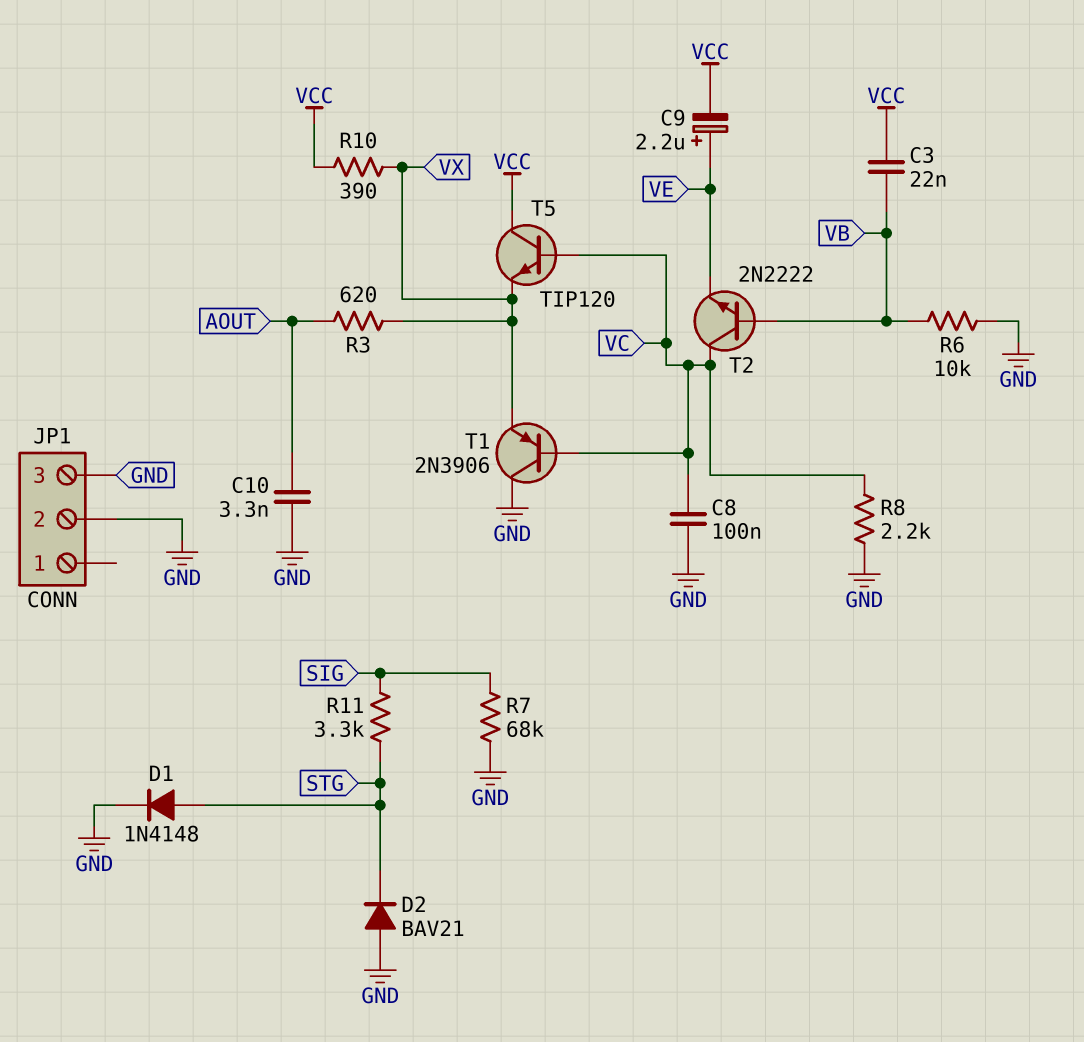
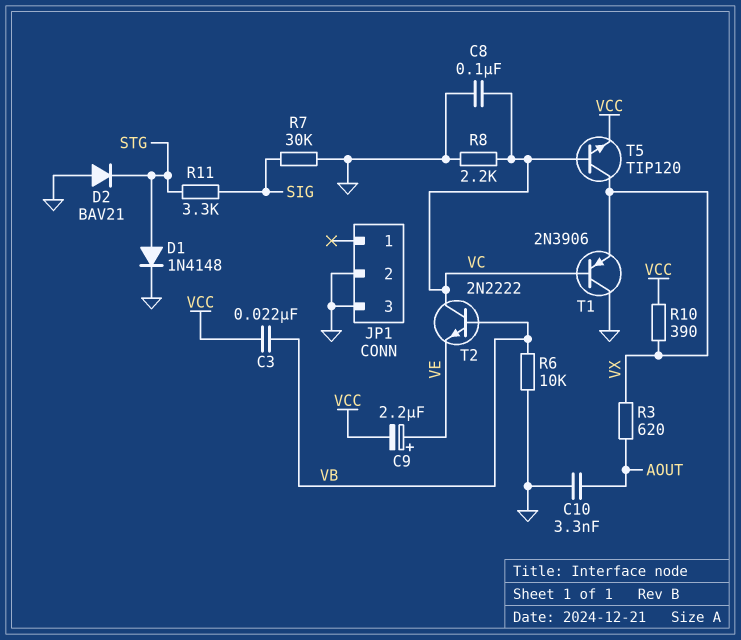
R7: 68k (GND, SIG) -> 30k (GND, SIG)
T5: NPN TIP120 (B VC, C VCC, E VX) -> NPN TIP120 (B VC, C VX, E VCC)

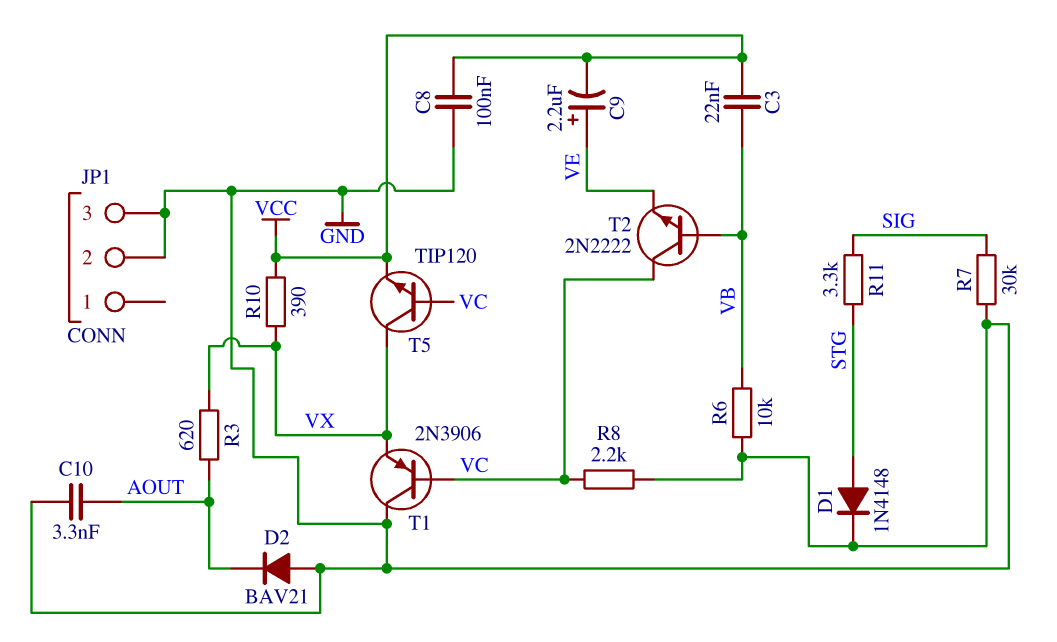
C8: 100nF (GND, VC) -> 100nF (GND, VCC)
D2: diode BAV21 (A GND, K STG) -> diode BAV21 (A GND, K AOUT)

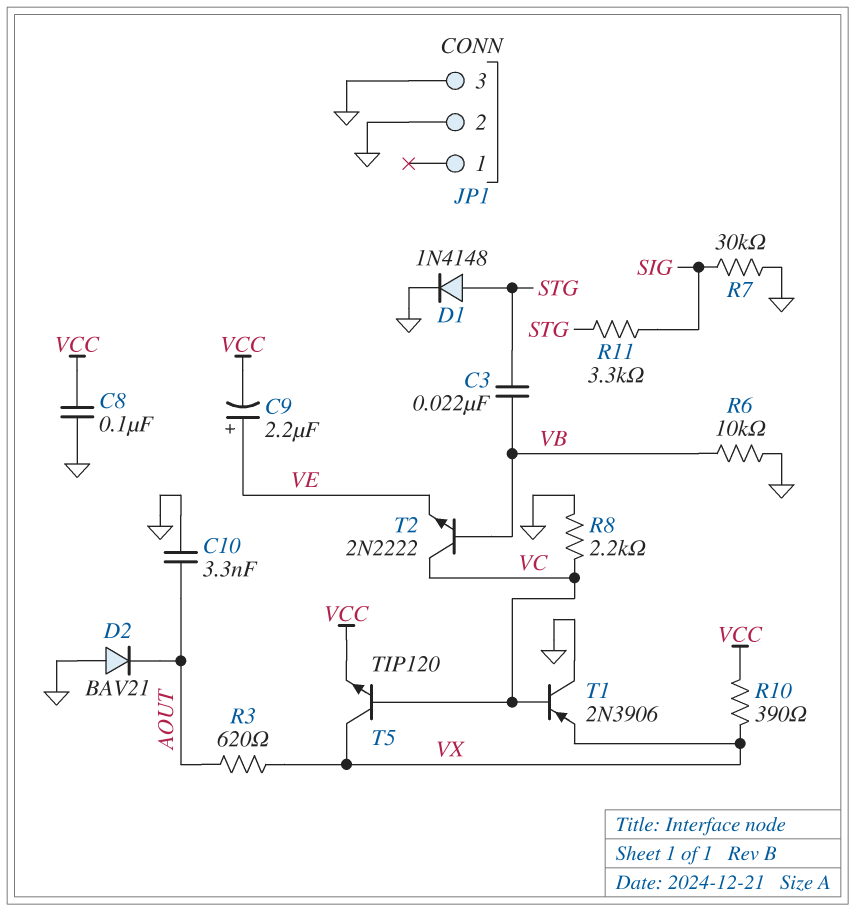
C3: 22nF (VB, VCC) -> 22nF (STG, VB)

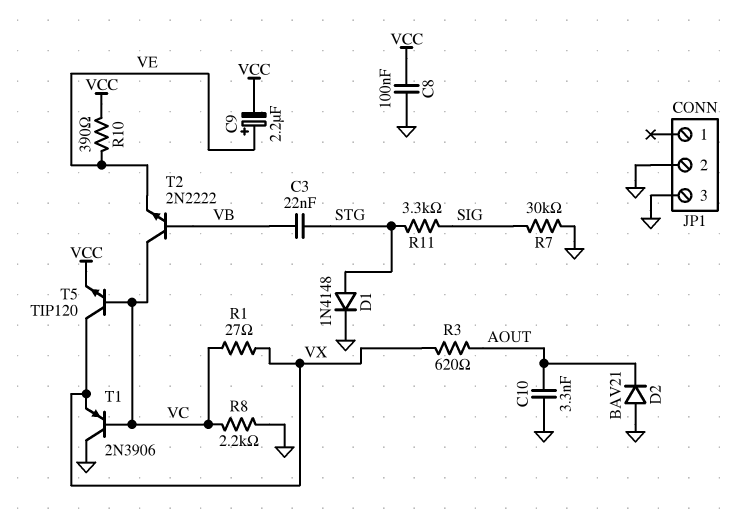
R1: none -> 27 (VC, VX)
R6: 10k (GND, VB) -> none
R10: 390 (VCC, VX) -> 390 (VCC, VE)

